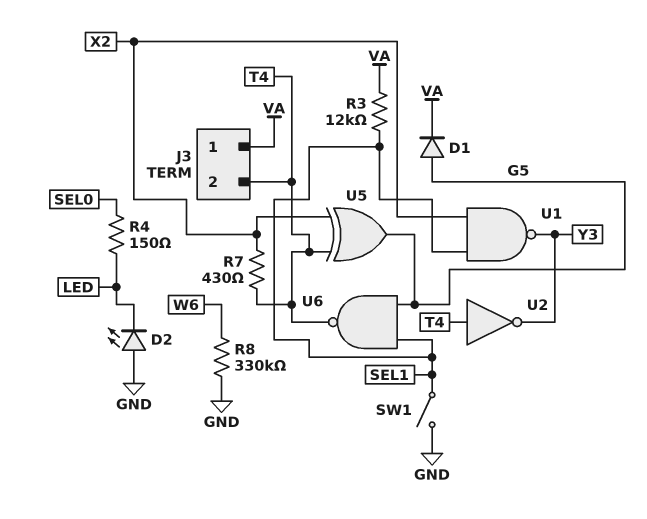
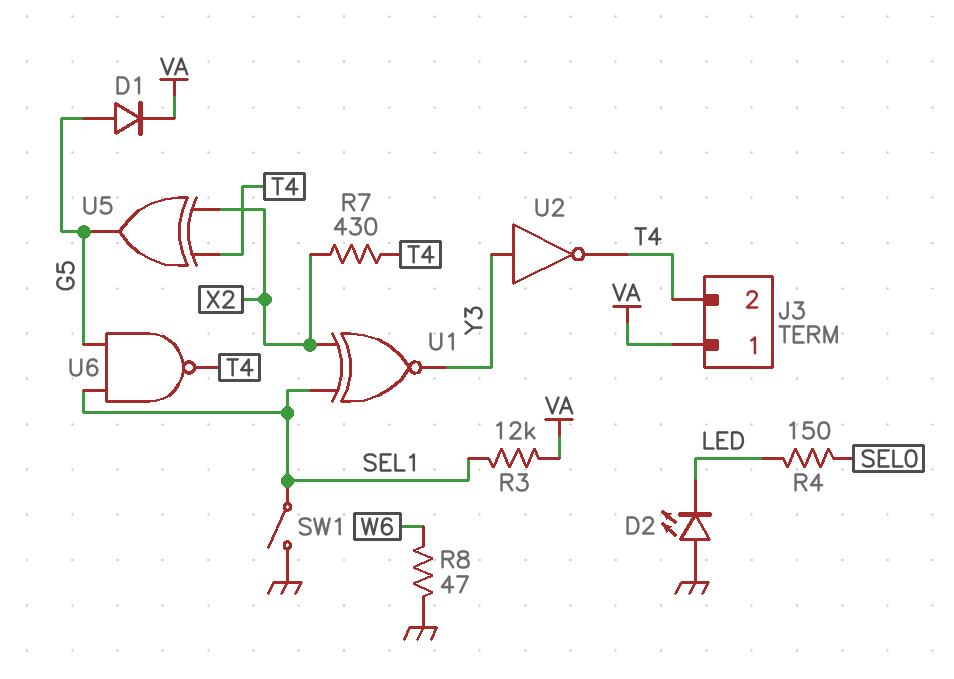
R8: 330k (GND, W6) -> 47 (GND, W6)
U1: NAND (in SEL1, in X2, out Y3) -> XNOR (in SEL1, in X2, out Y3)
U2: NOT (in T4, out Y3) -> NOT (in Y3, out T4)

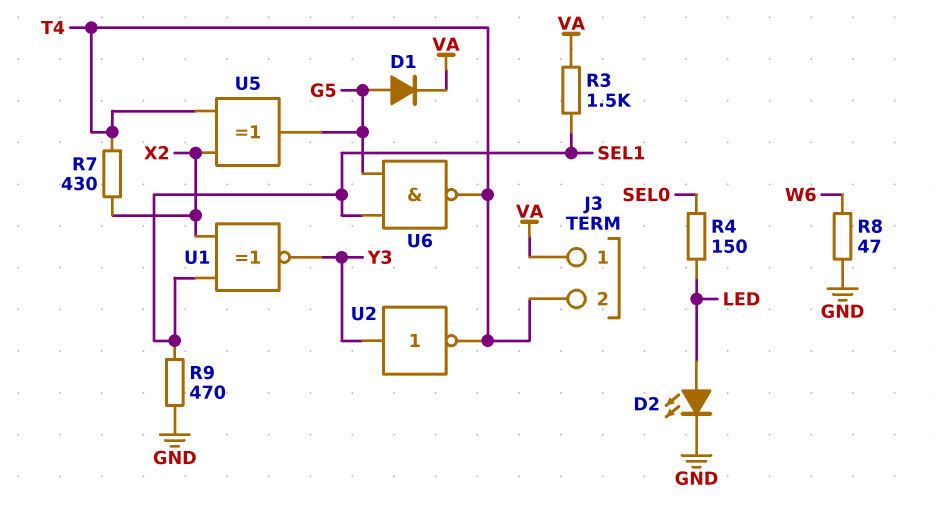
D2: LED (A GND, K LED) -> LED (A LED, K GND)
R3: 12k (SEL1, VA) -> 1.5k (SEL1, VA)
R9: none -> 470 (GND, SEL1)
SW1: switch (GND, SEL1) -> none

